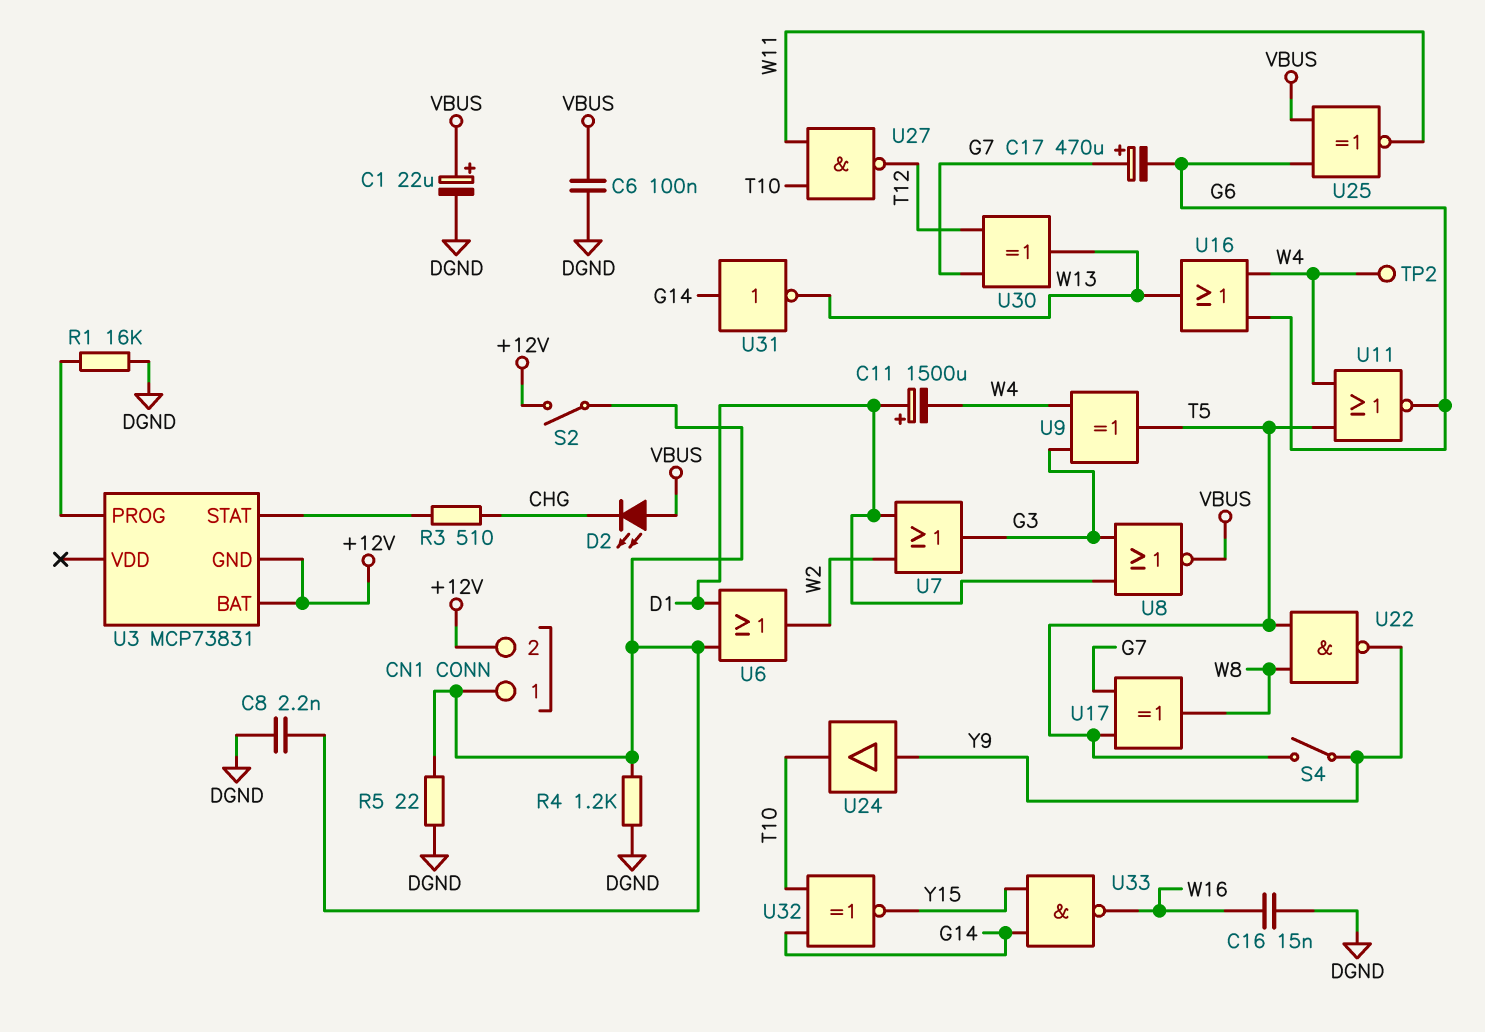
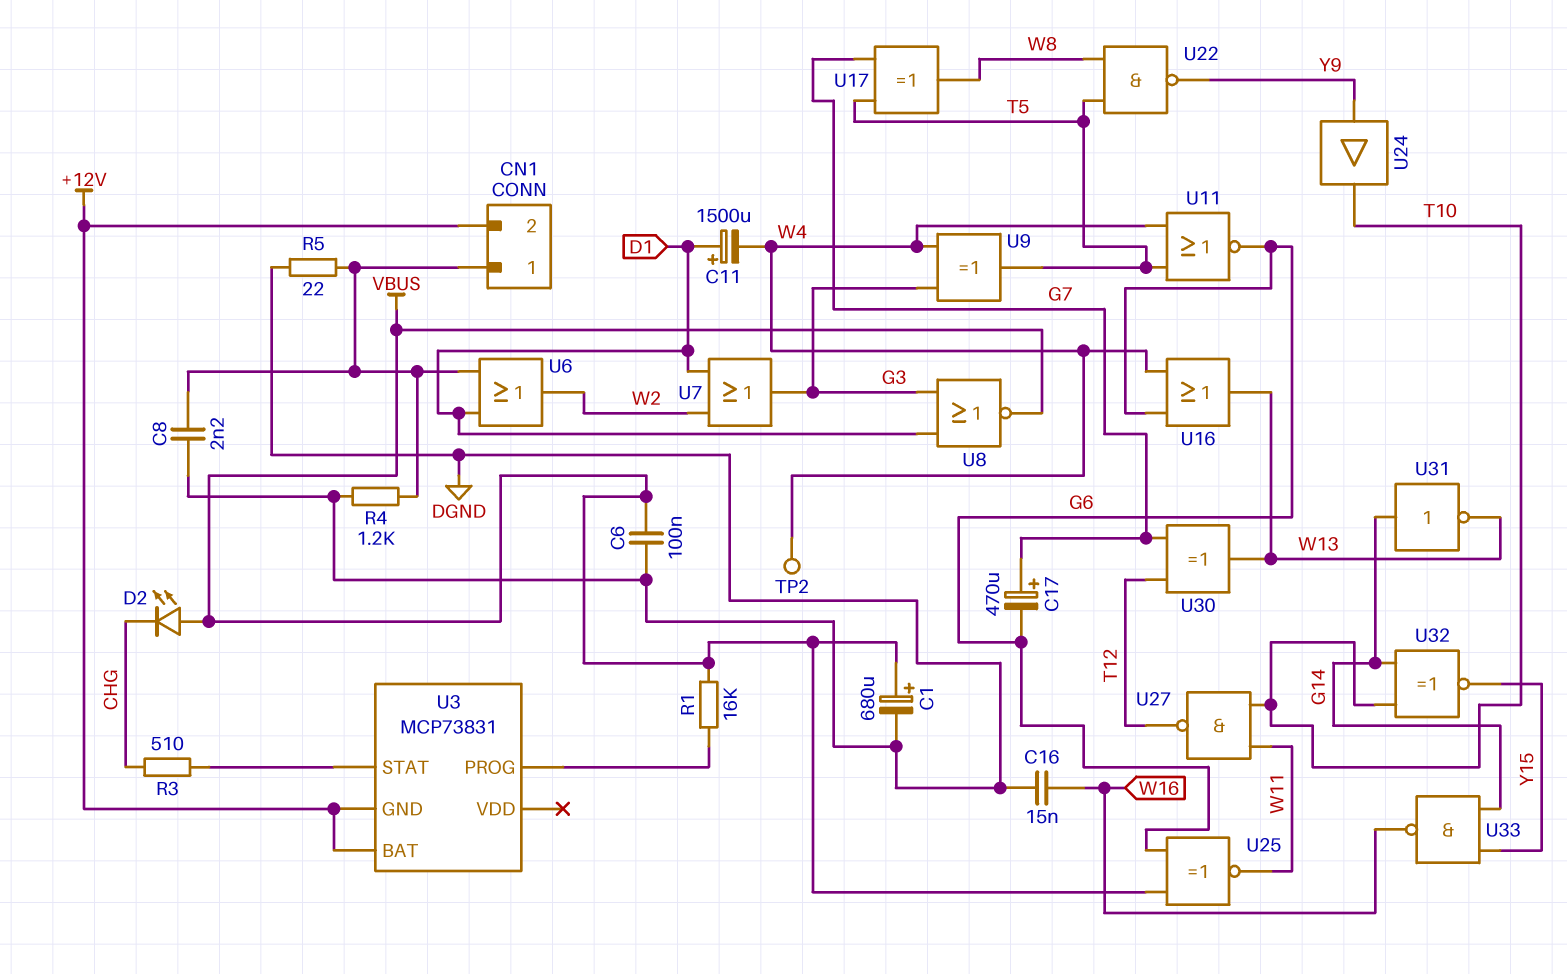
C1: 22uF (plus VBUS, minus DGND) -> 680uF (plus VBUS, minus DGND)
R1: 16k (DGND, U3/PROG) -> 16k (U3/PROG, VBUS)
S2: switch (+12V, CN1/1) -> none
S4: switch (T5, Y9) -> none

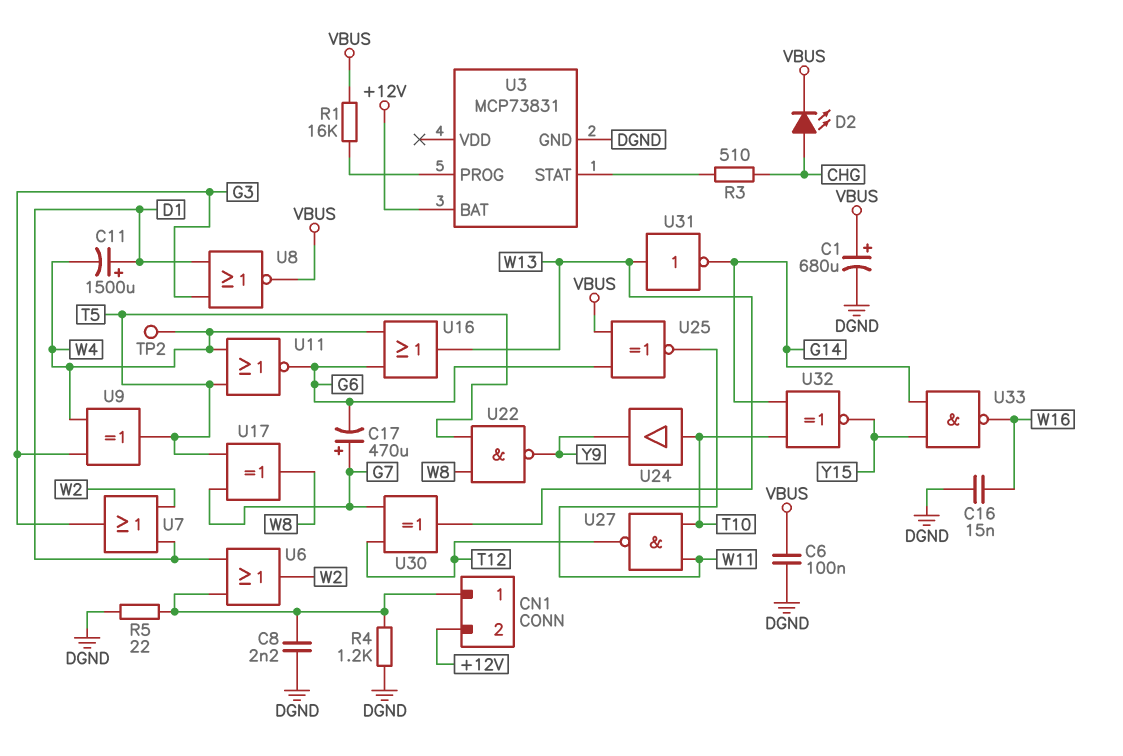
D2: LED (A VBUS, K CHG) -> LED (A CHG, K VBUS)
U3 pin GND: +12V -> DGND
U24: buffer (in Y9, out T10) -> buffer (in T10, out Y9)
U31: NOT (in G14, out W13) -> NOT (in W13, out G14)

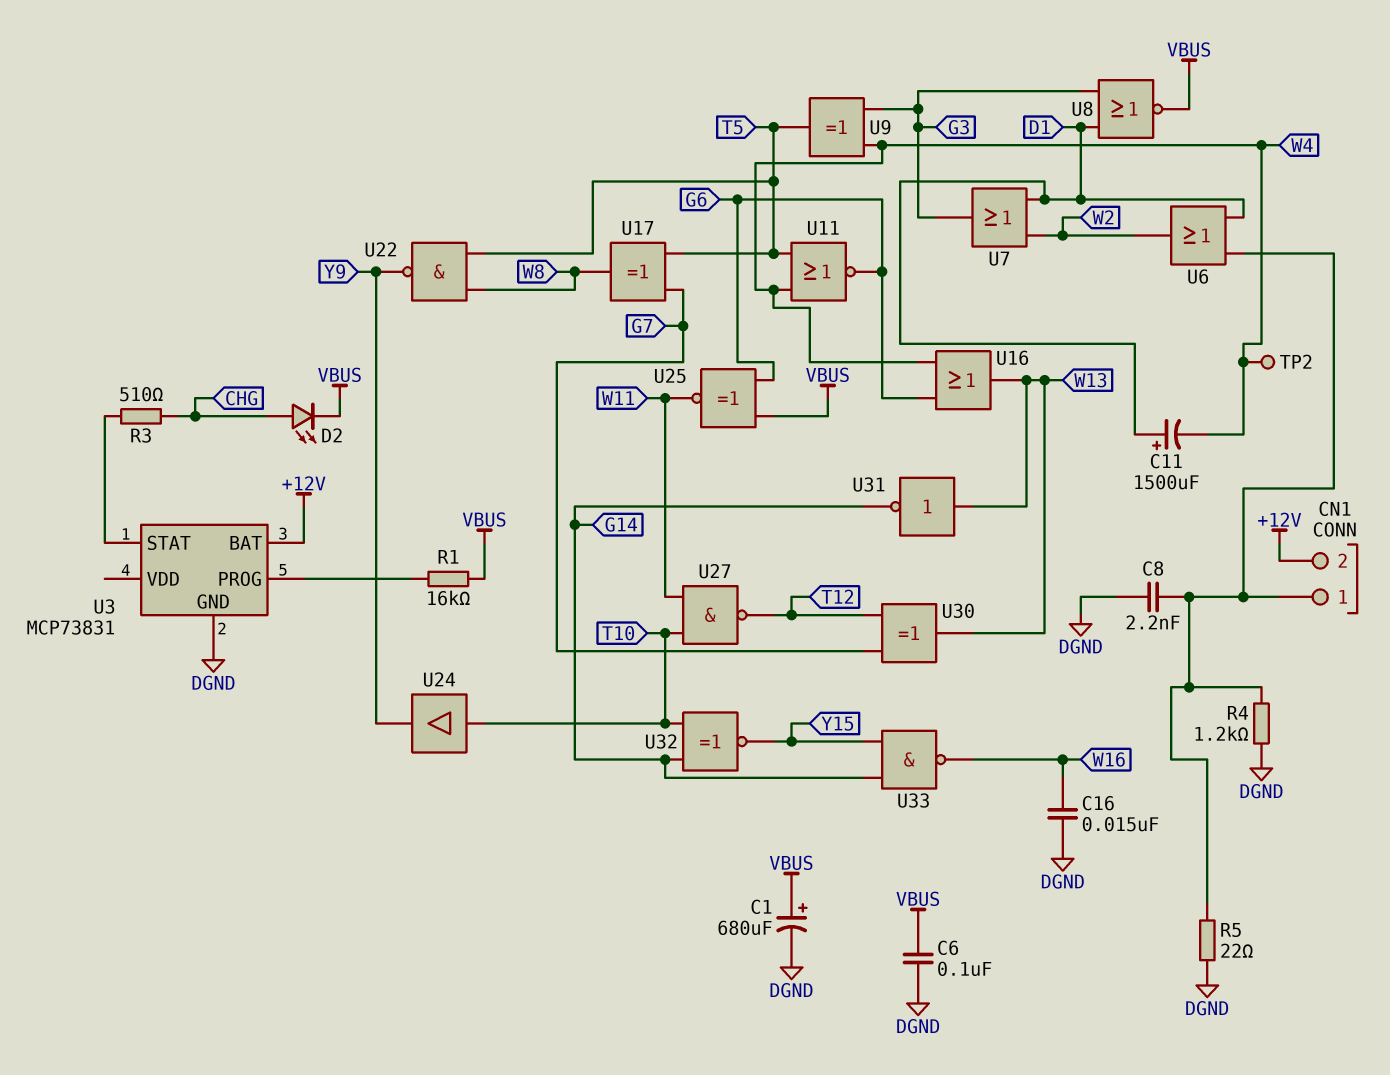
C17: 470uF (plus G7, minus G6) -> none

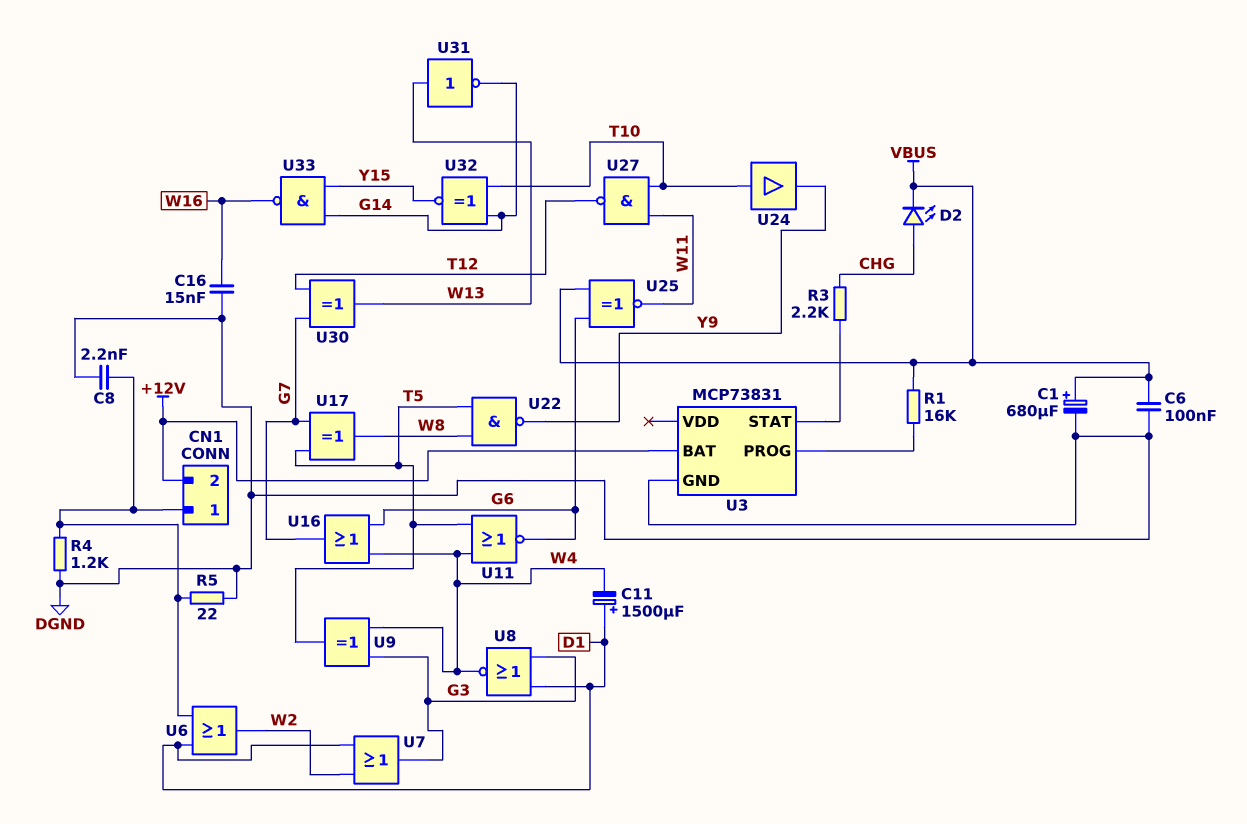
R3: 510 (CHG, U3/STAT) -> 2.2k (CHG, U3/STAT)
TP2: test point (W4) -> none
U8: NOR (in D1, in G3, out VBUS) -> NOR (in D1, in G3, out W4)
U16: OR (in G6, in W4, out W13) -> OR (in G6, in W4, out G7)

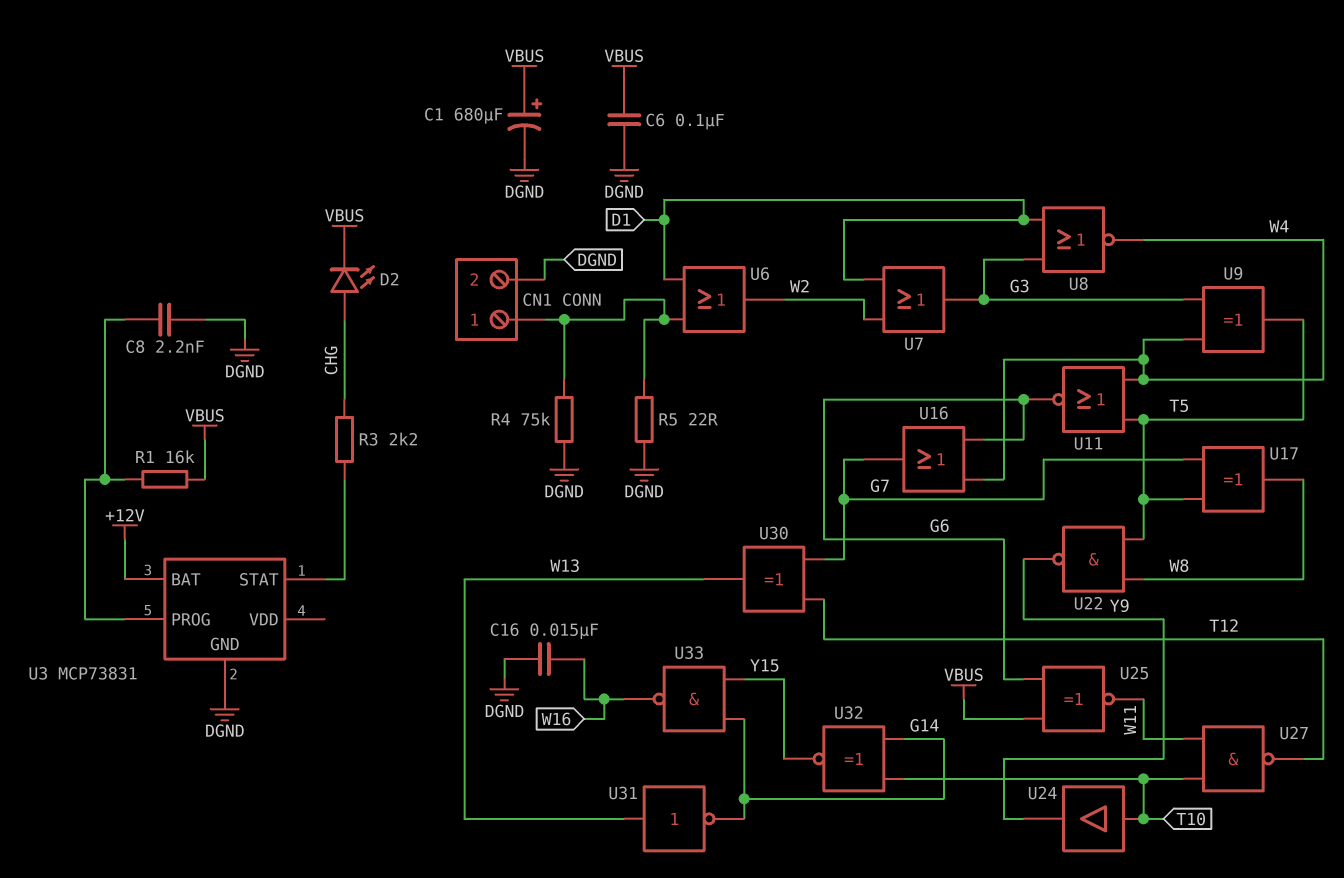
C8: 2.2nF (CN1/1, DGND) -> 2.2nF (DGND, U3/PROG)
C11: 1500uF (plus D1, minus W4) -> none
CN1 pin 2: +12V -> DGND
R4: 1.2k (CN1/1, DGND) -> 75k (CN1/1, DGND)

